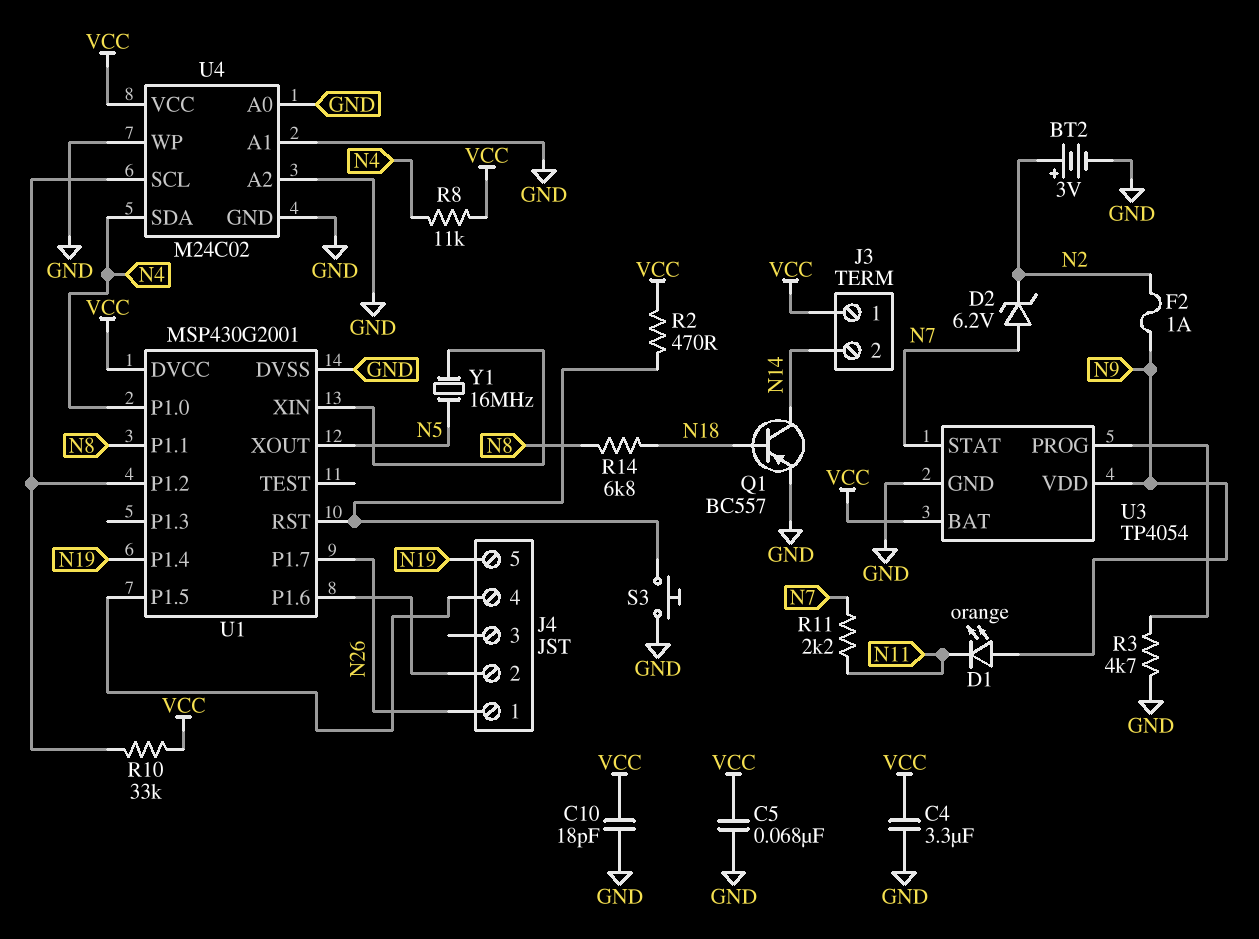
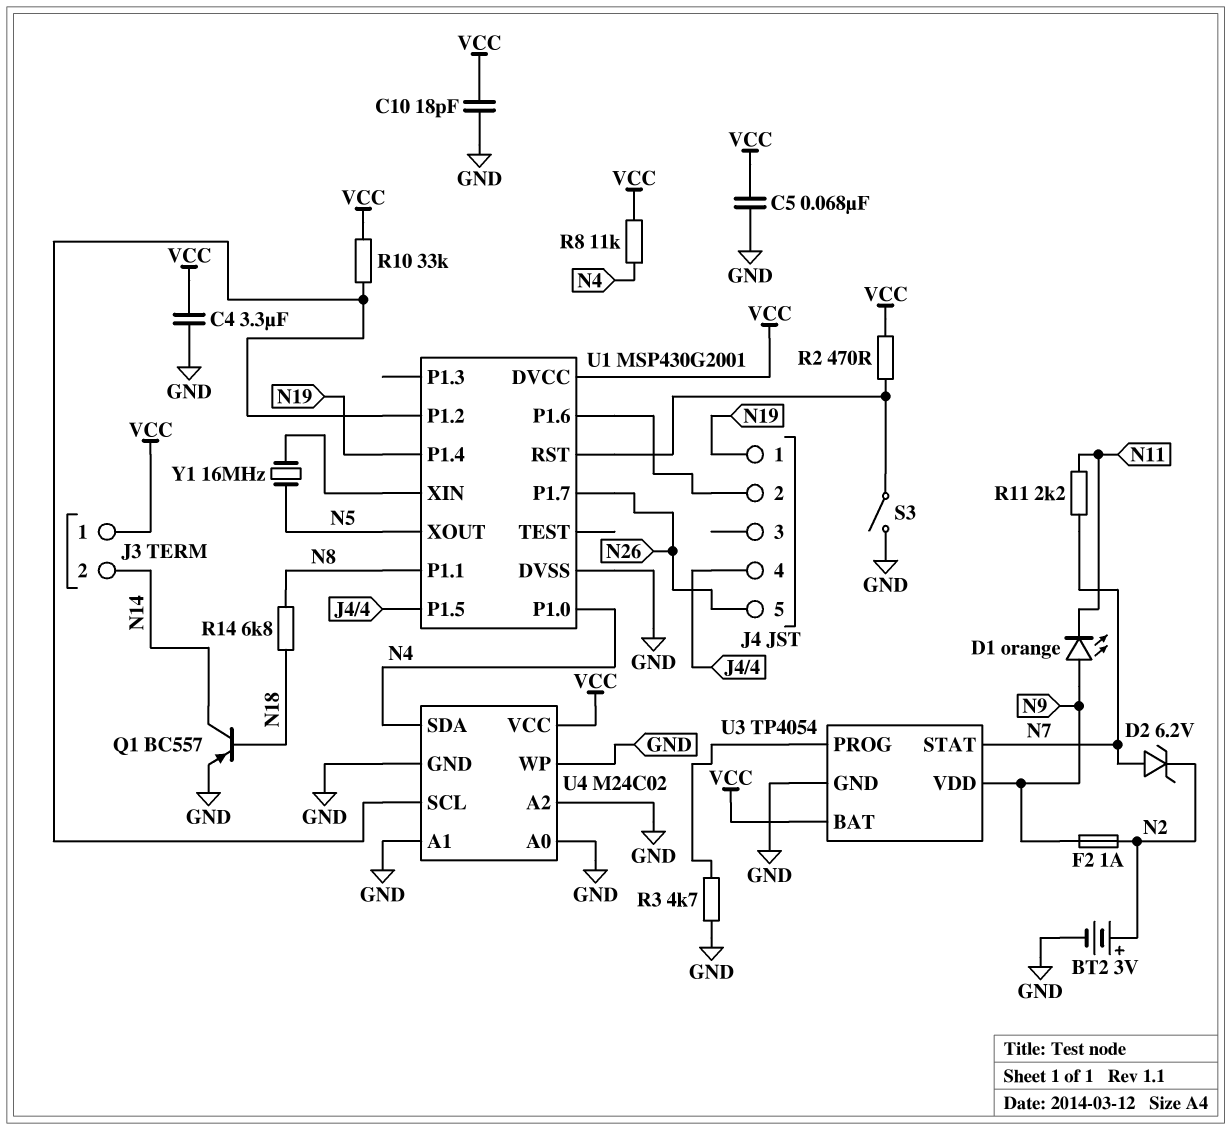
J4 pin 1: N26 -> N19
J4 pin 5: N19 -> N26
S3: button (GND, U1/RST) -> switch (GND, U1/RST)

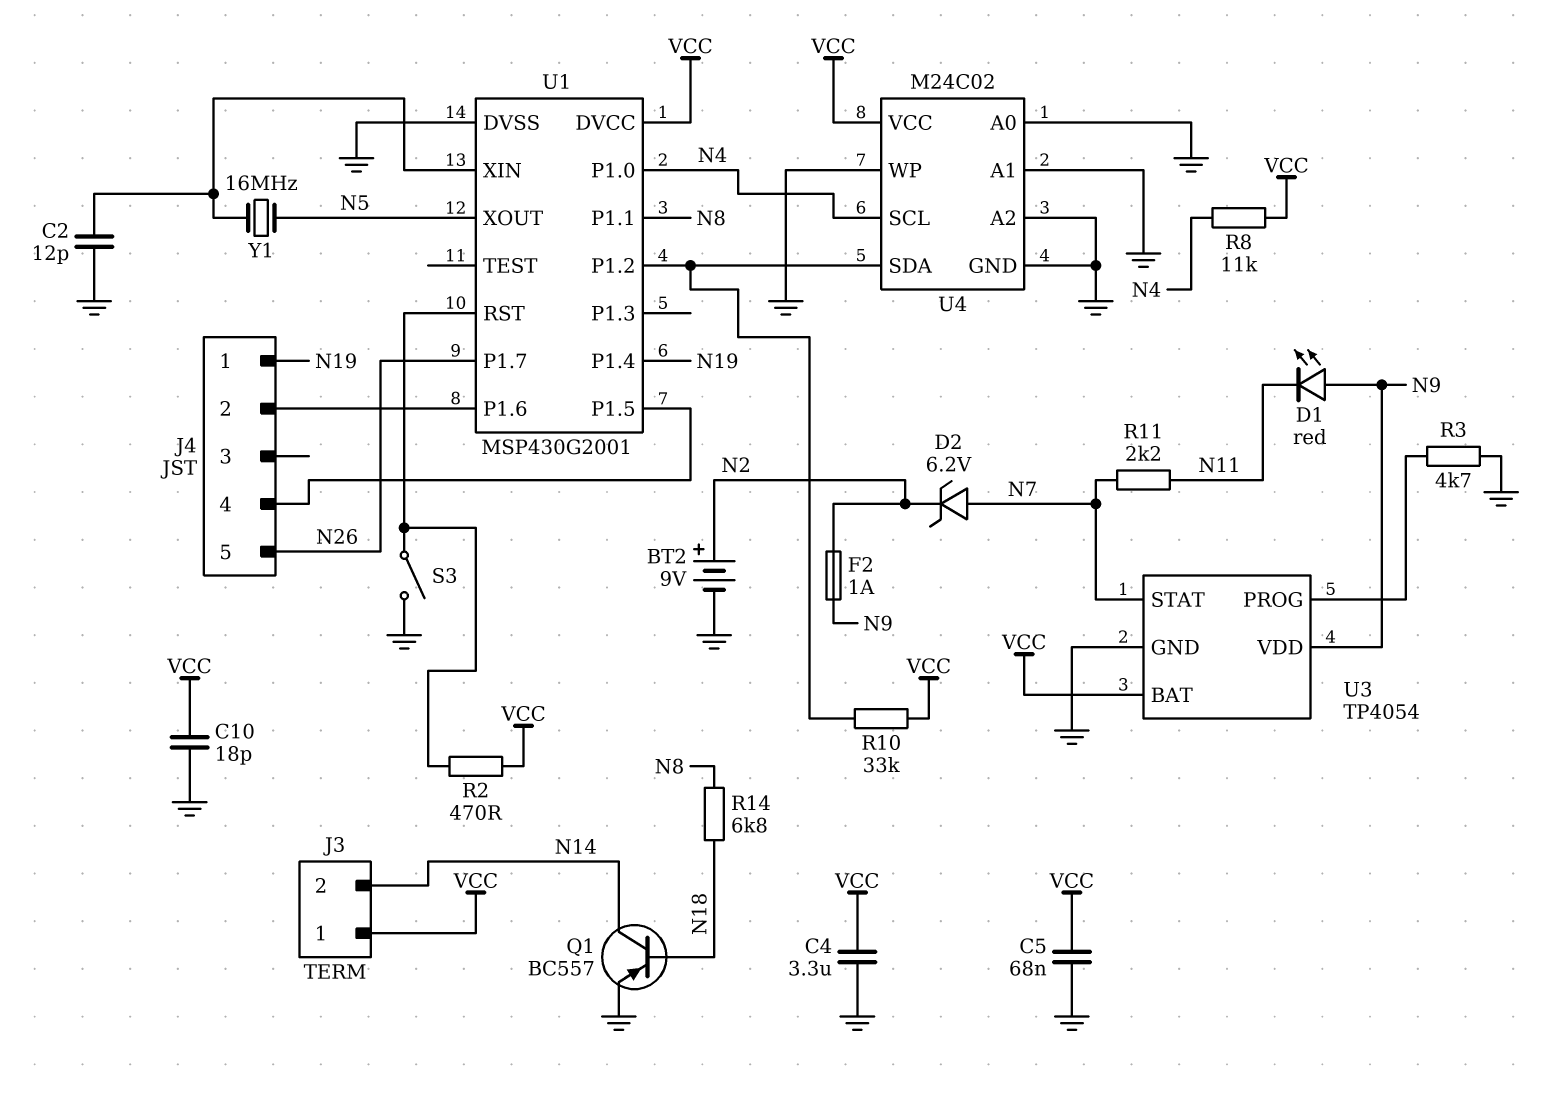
BT2: 3V (plus N2, minus GND) -> 9V (plus N2, minus GND)
C2: none -> 12pF (GND, U1/XIN)
D1: LED orange (A N9, K N11) -> LED red (A N9, K N11)
U4 pin SCL: U1/P1.2 -> N4
U4 pin SDA: N4 -> U1/P1.2

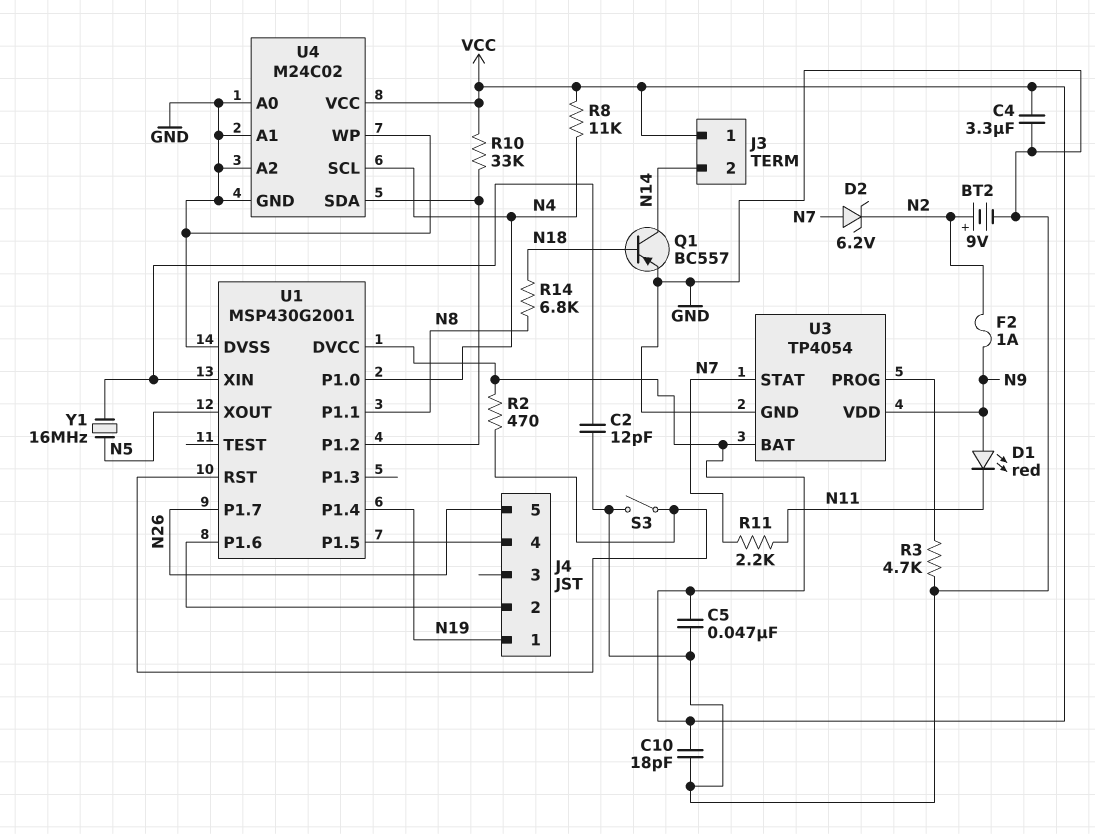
C5: 68nF (GND, VCC) -> 47nF (GND, VCC)

